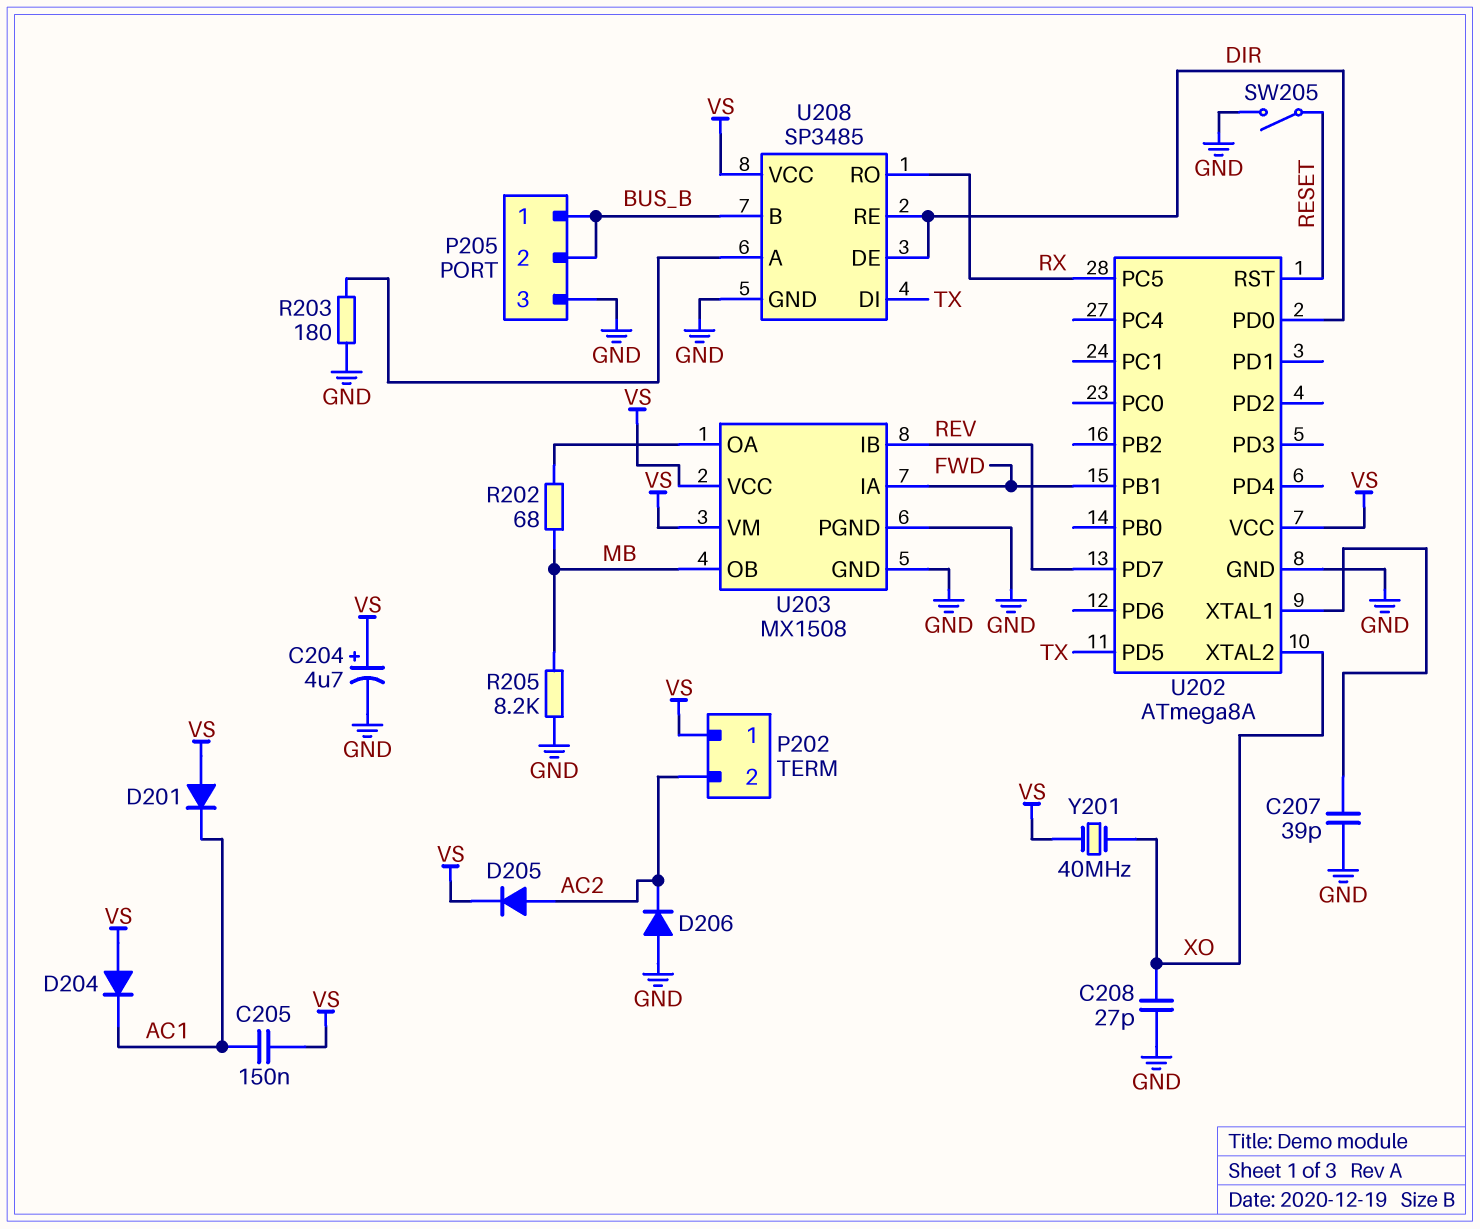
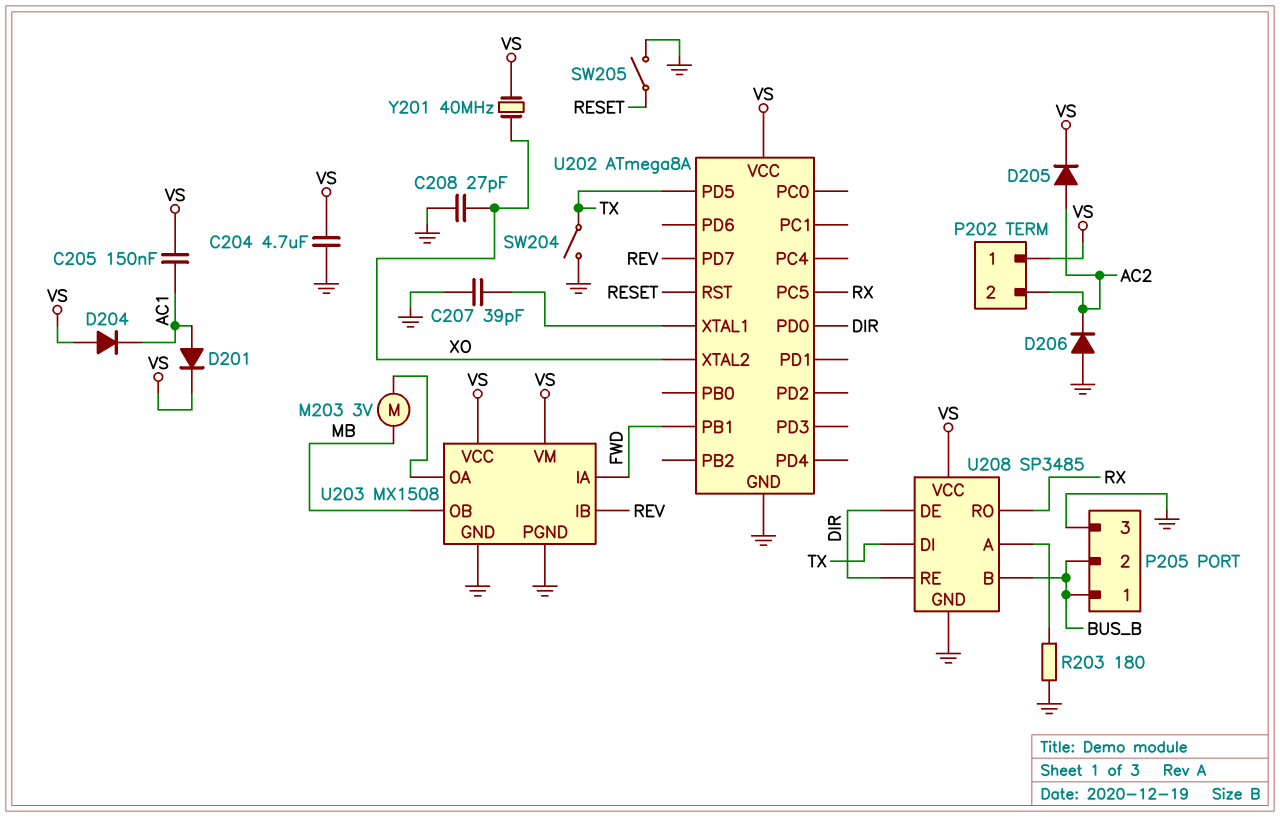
C204: 4.7uF (plus VS, minus GND) -> 4.7uF (GND, VS)
D201: diode (A VS, K AC1) -> diode (A AC1, K VS)
M203: none -> motor 3V (MB, U203/OA)
R202: 68 (MB, U203/OA) -> none
R205: 8.2k (GND, MB) -> none
SW204: none -> switch (GND, TX)

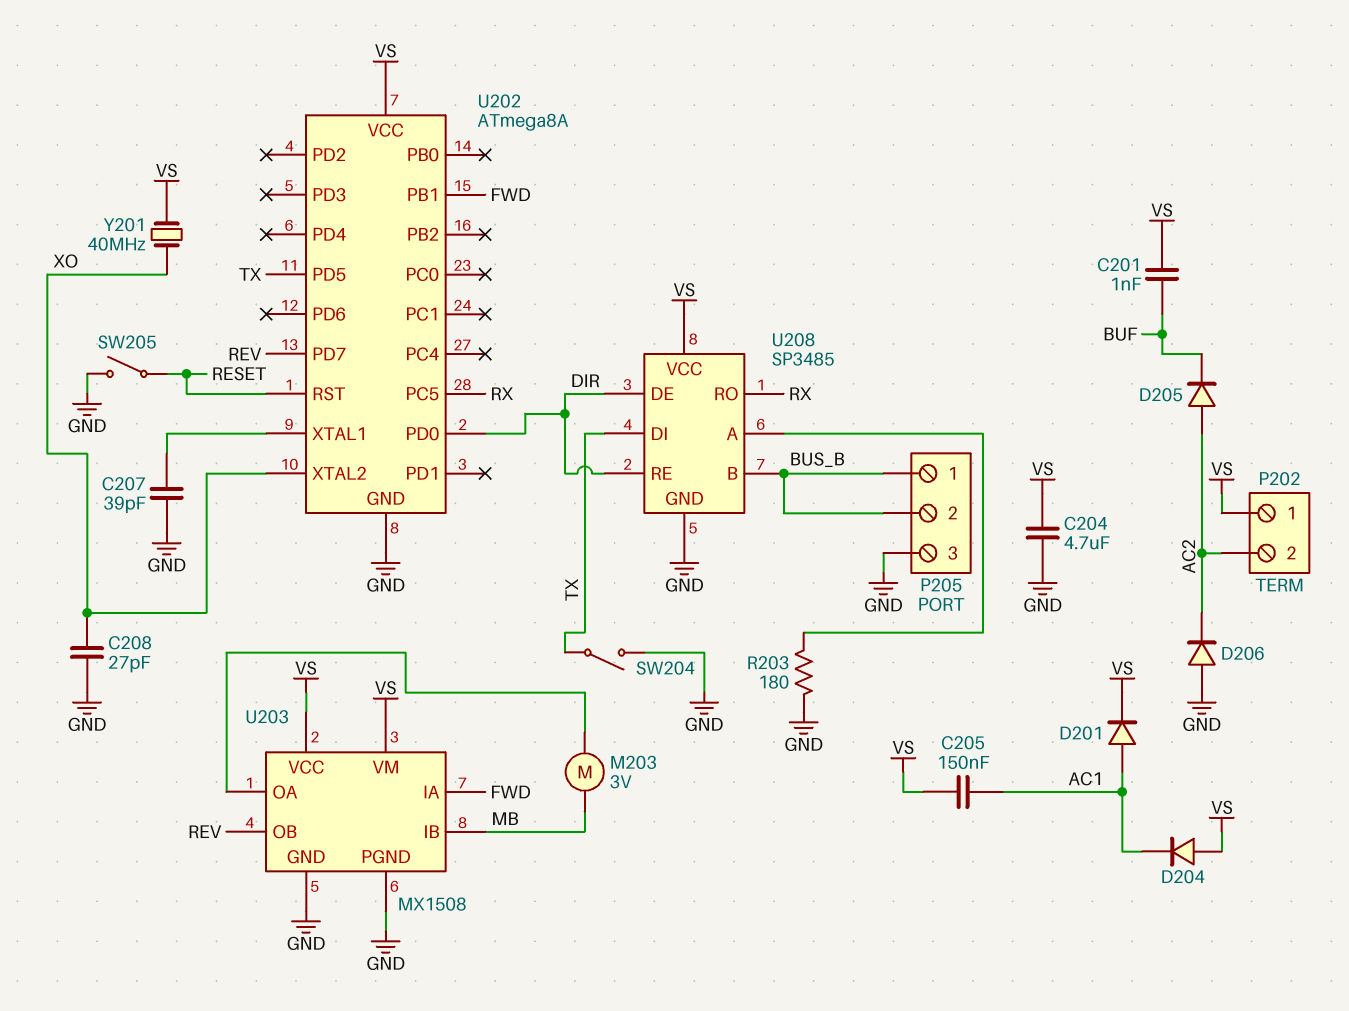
C201: none -> 1nF (BUF, VS)
D205: diode (A AC2, K VS) -> diode (A AC2, K BUF)
U203 pin IB: REV -> MB
U203 pin OB: MB -> REV

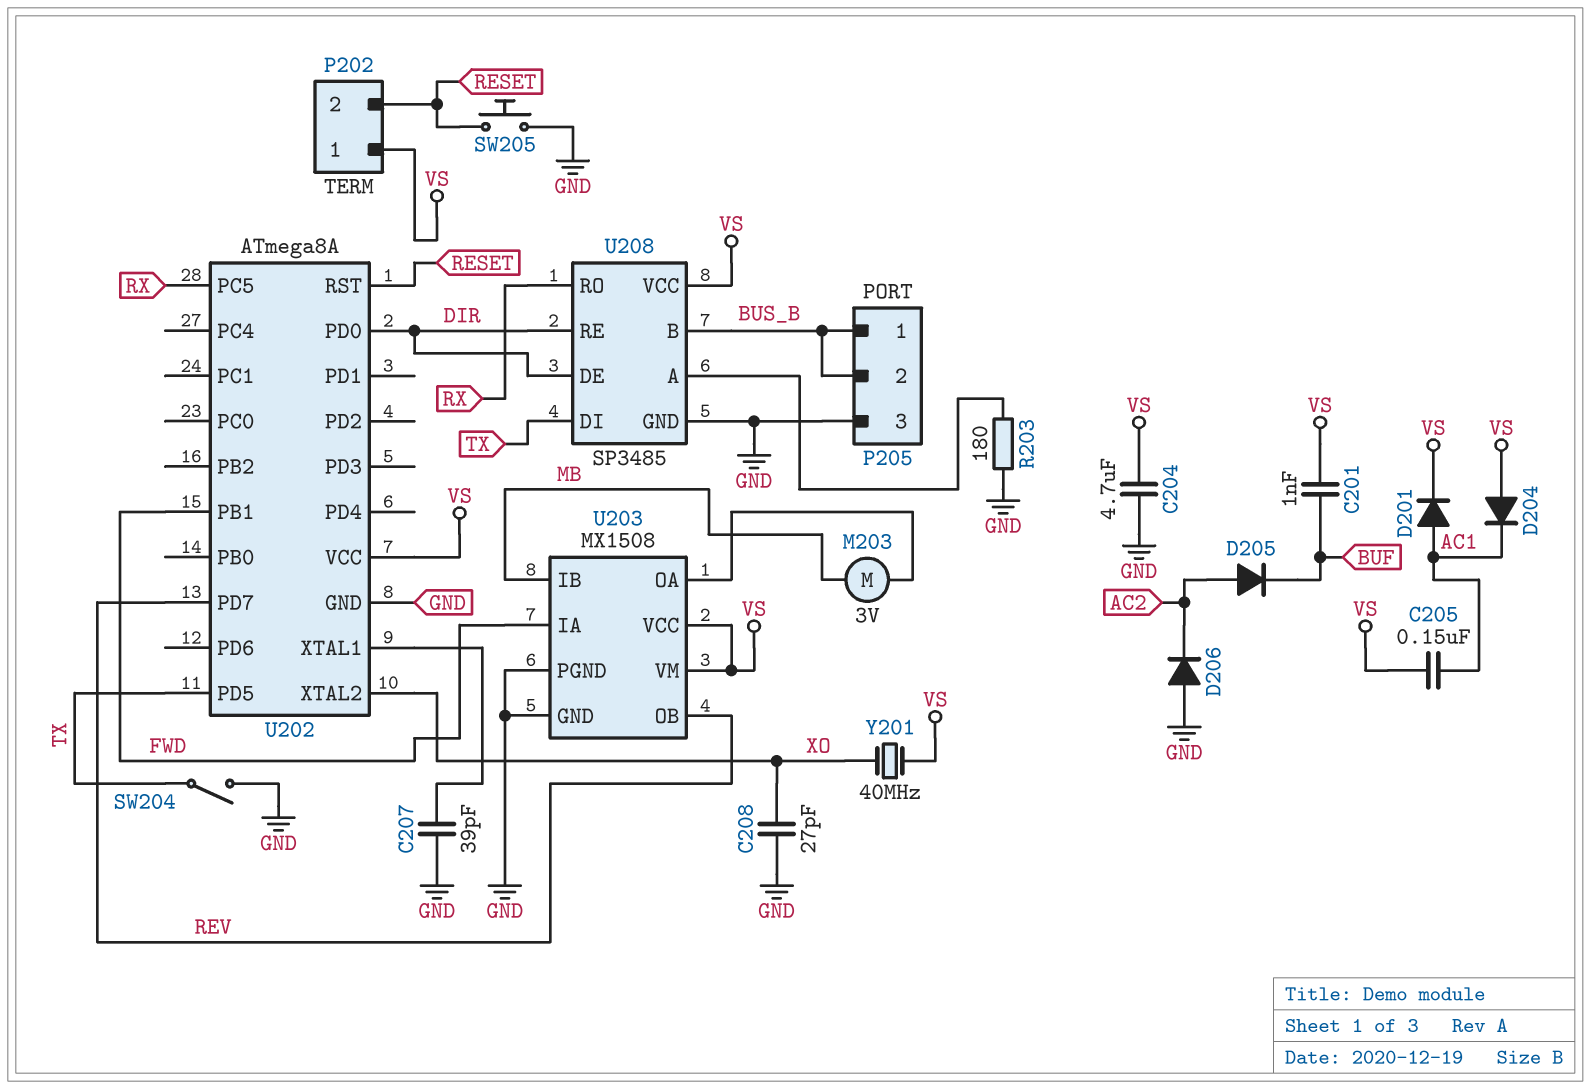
P202 pin 2: AC2 -> RESET
SW205: switch (GND, RESET) -> button (GND, RESET)

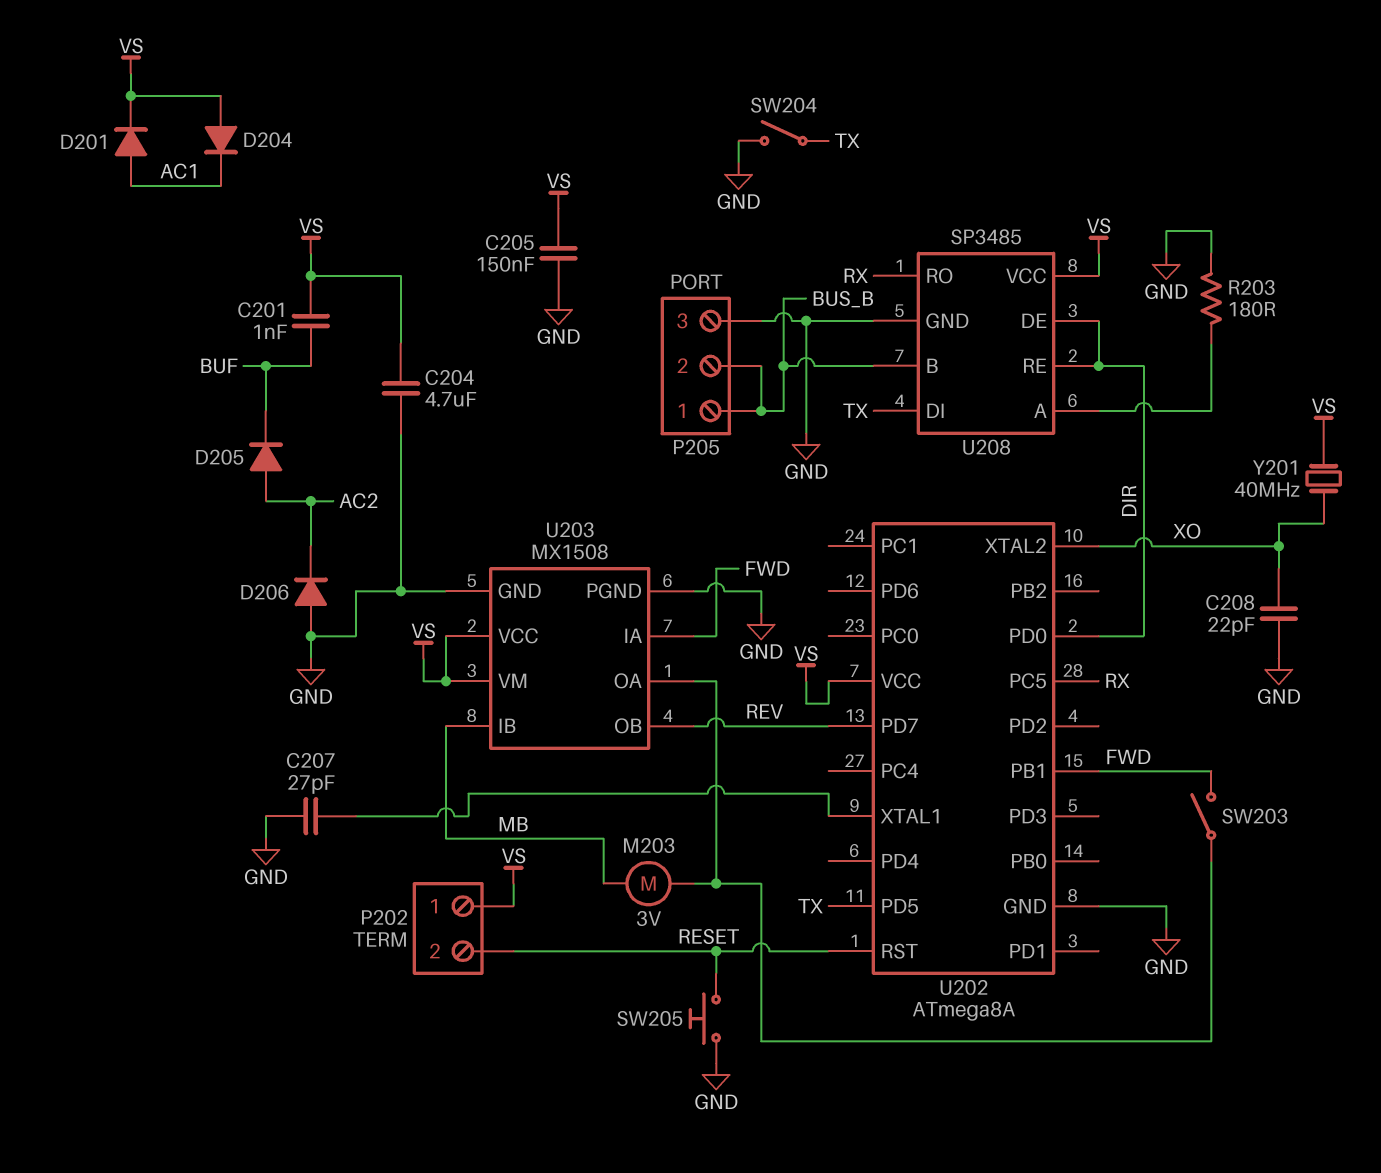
C205: 150nF (AC1, VS) -> 150nF (GND, VS)
C207: 39pF (GND, U202/XTAL1) -> 27pF (GND, U202/XTAL1)
C208: 27pF (GND, XO) -> 22pF (GND, XO)
SW203: none -> switch (FWD, U203/OA)

